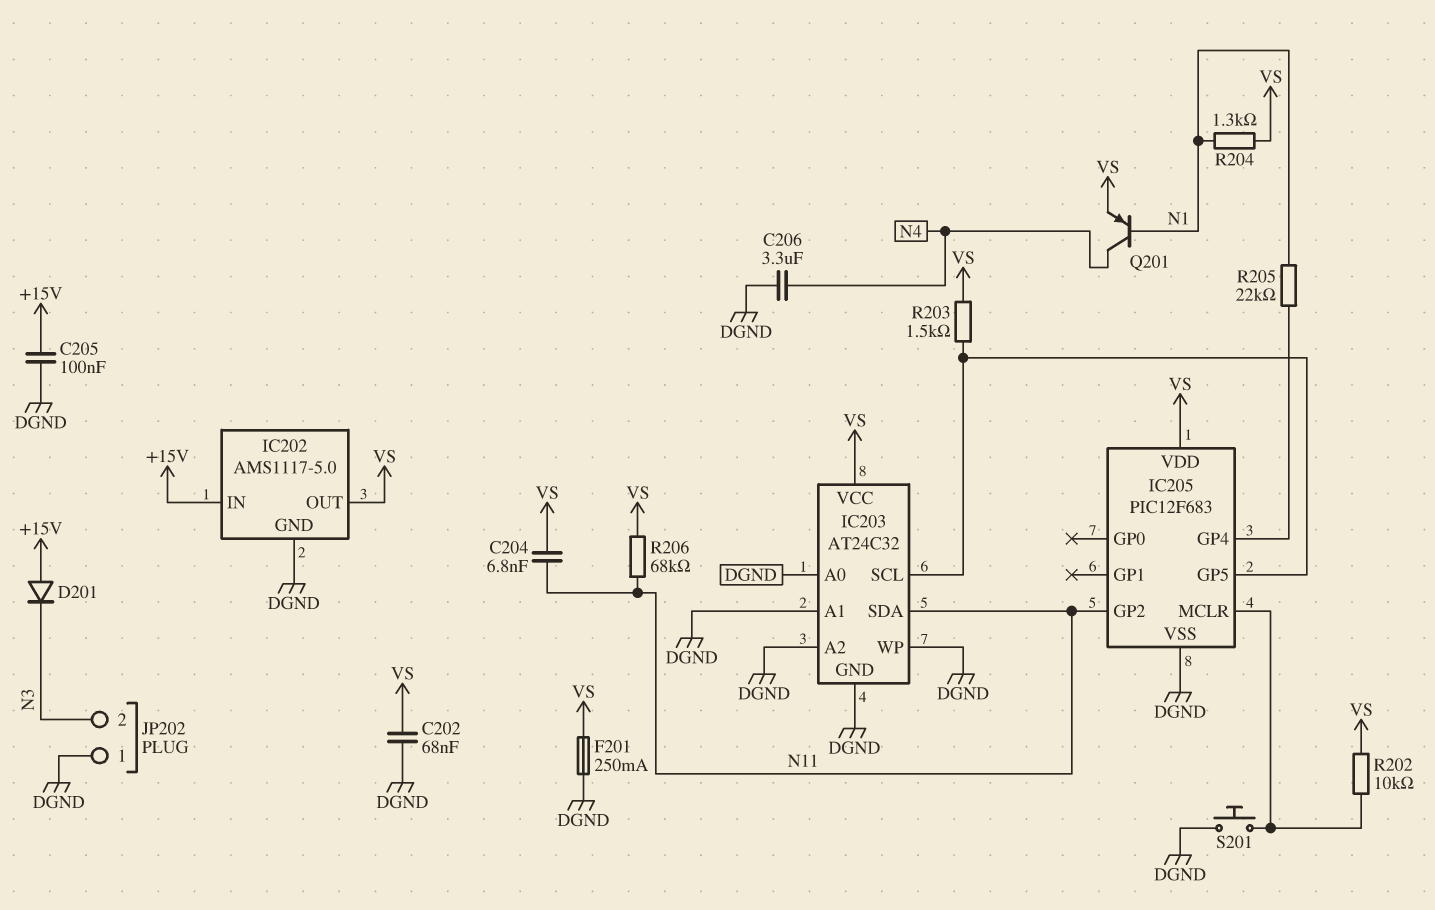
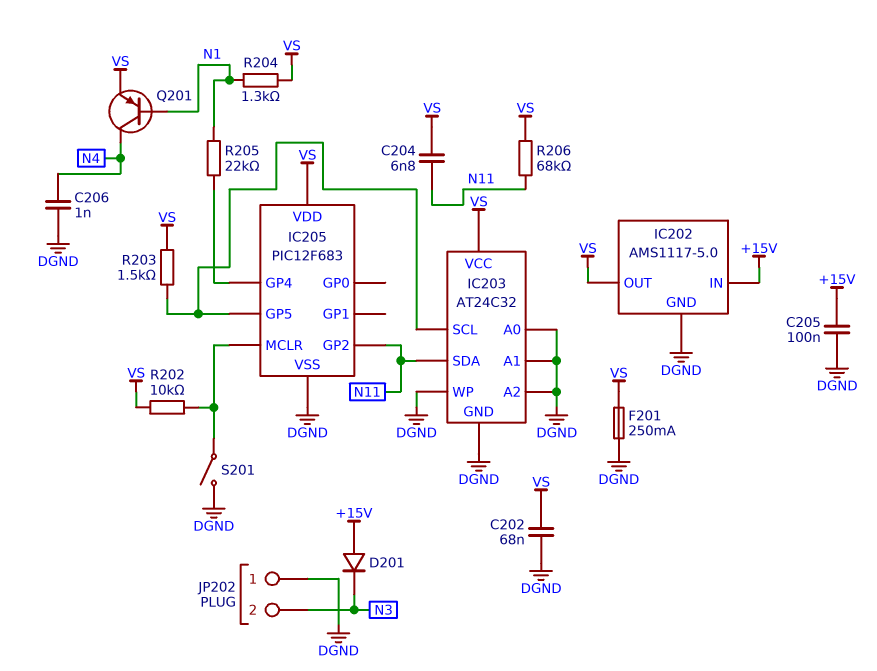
C206: 3.3uF (DGND, N4) -> 1nF (DGND, N4)
S201: button (DGND, IC205/MCLR) -> switch (DGND, IC205/MCLR)

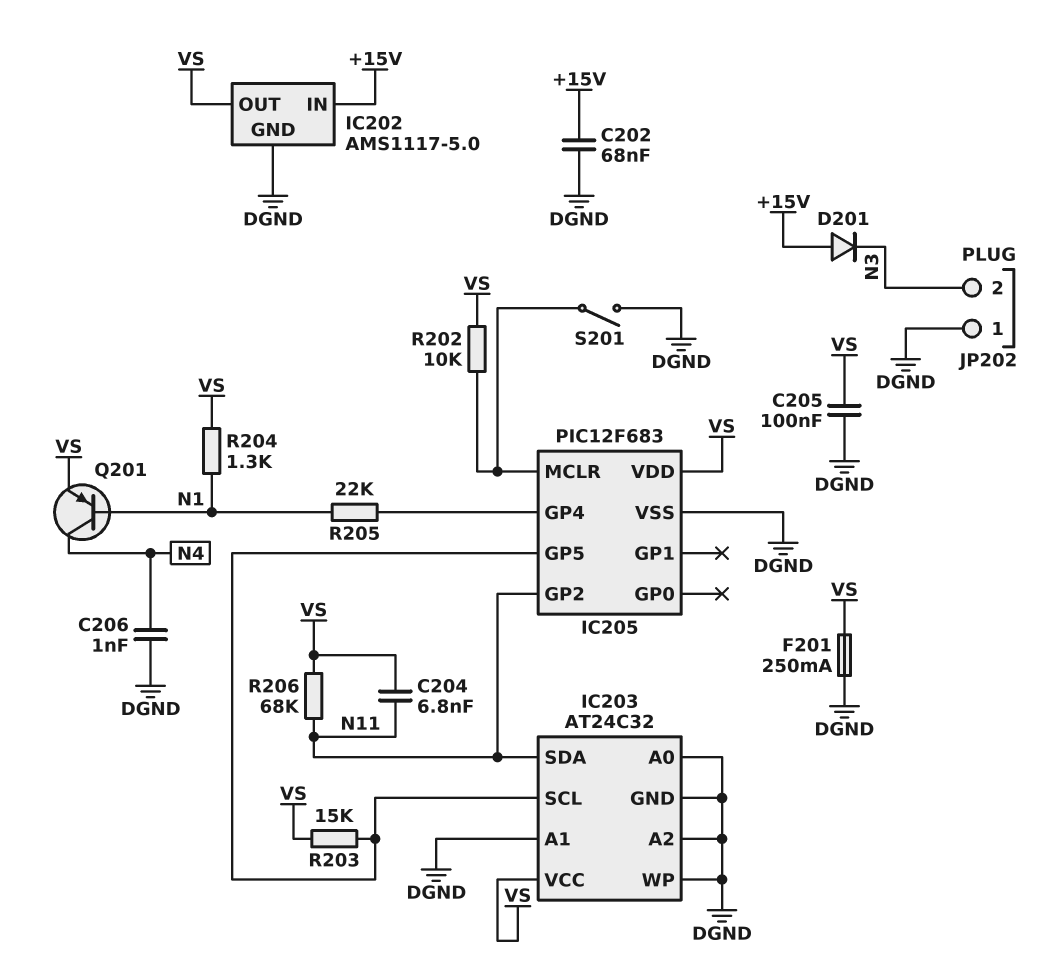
C202: 68nF (DGND, VS) -> 68nF (+15V, DGND)
C205: 100nF (+15V, DGND) -> 100nF (DGND, VS)
R203: 1.5k (IC203/SCL, VS) -> 15k (IC203/SCL, VS)

